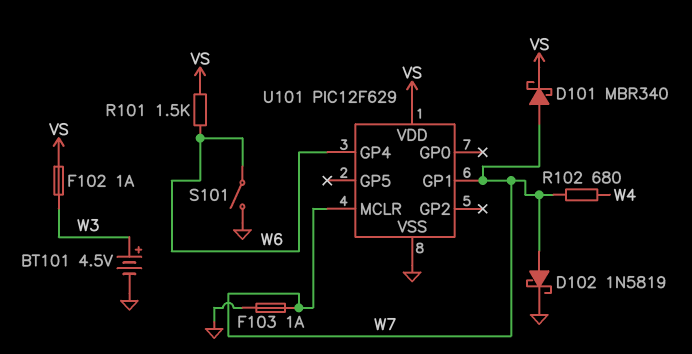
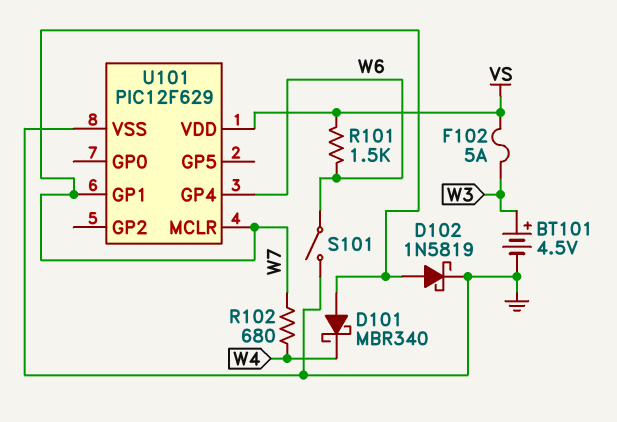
D101: schottky MBR340 (A W7, K VS) -> schottky MBR340 (A W7, K W4)
F102: 1A (VS, W3) -> 5A (VS, W3)
F103: 1A (GND, W7) -> none

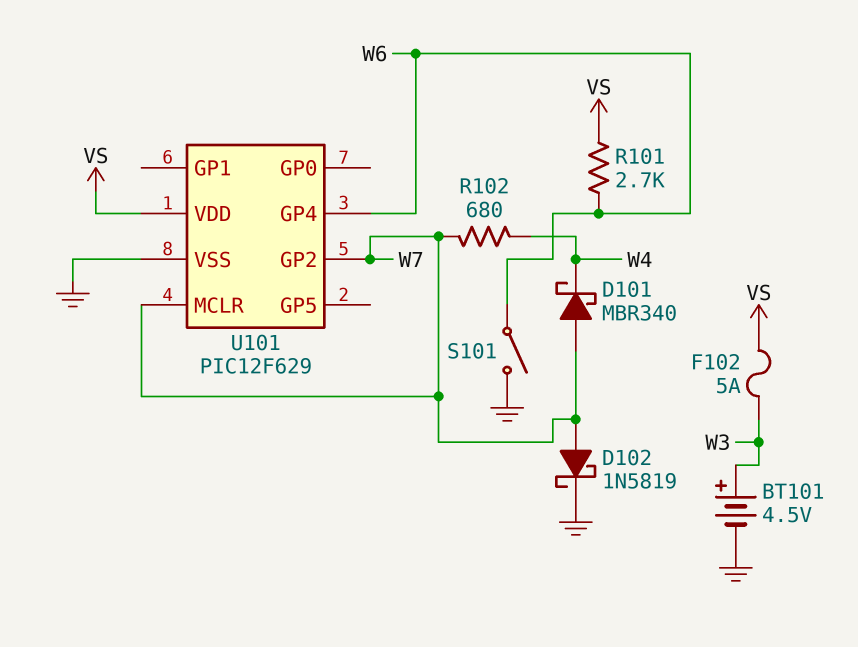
R101: 1.5k (VS, W6) -> 2.7k (VS, W6)
U101 pin GP1: W7 -> none
U101 pin GP2: none -> W7

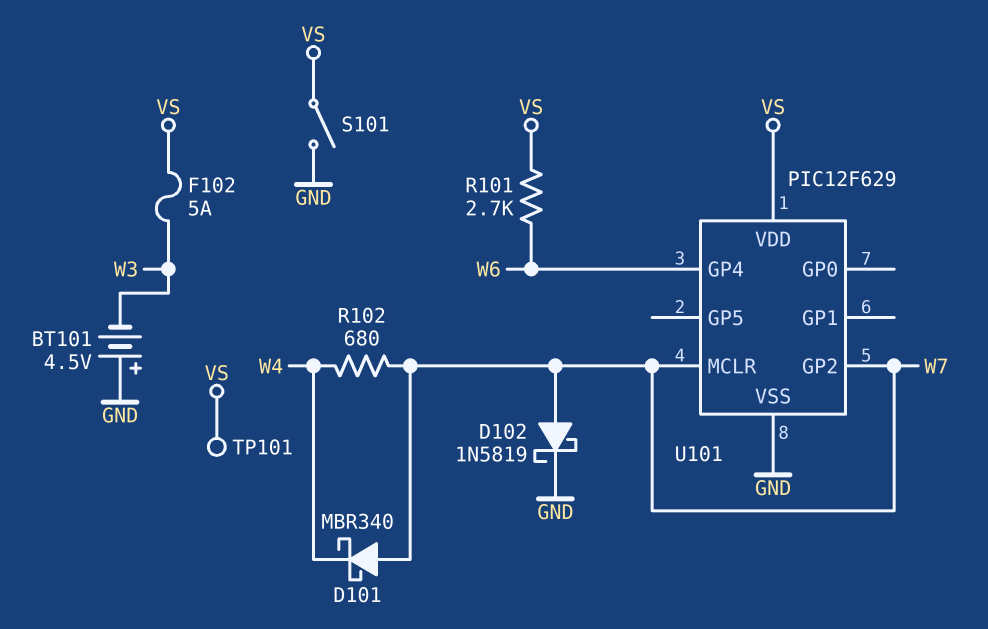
BT101: 4.5V (plus W3, minus GND) -> 4.5V (plus GND, minus W3)
S101: switch (GND, W6) -> switch (GND, VS)
TP101: none -> test point (VS)

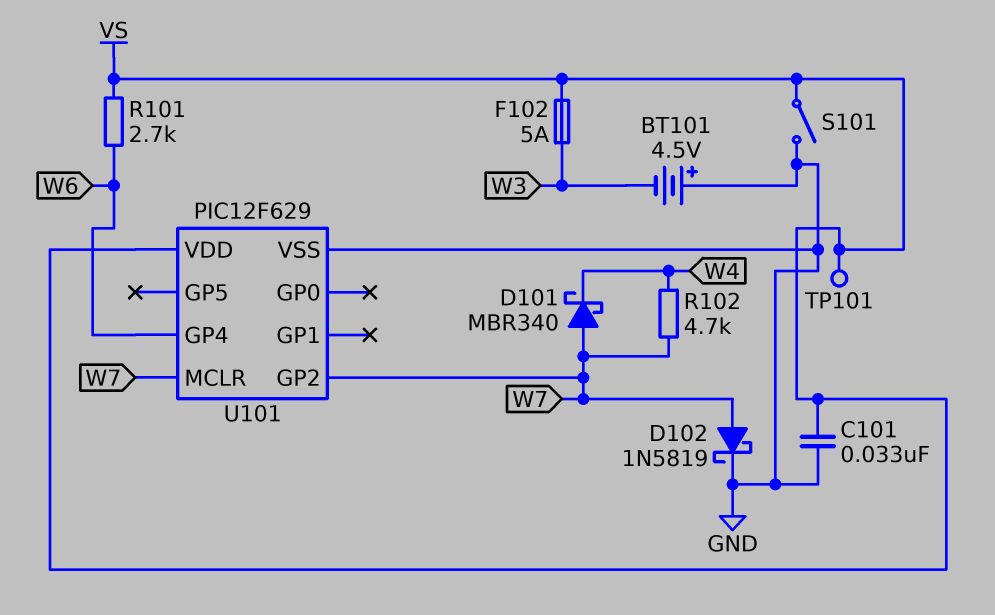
C101: none -> 33nF (GND, VS)
R102: 680 (W4, W7) -> 4.7k (W4, W7)

